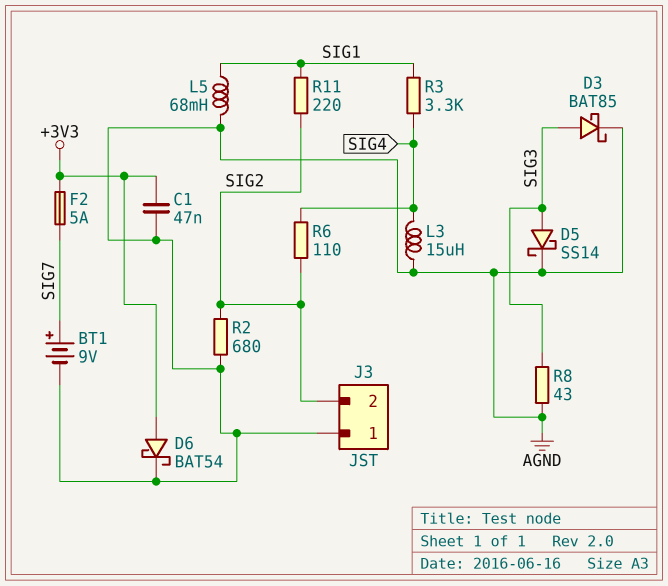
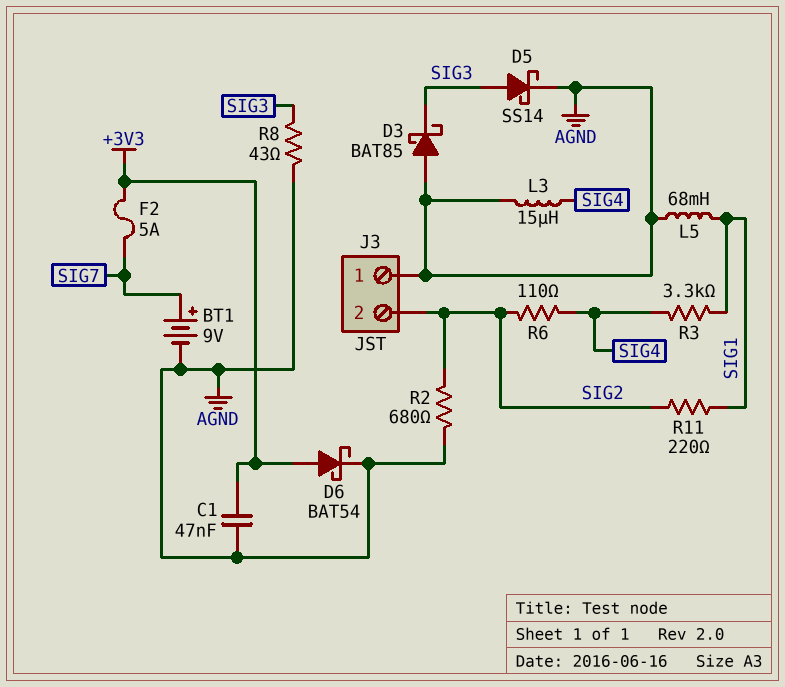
D3: schottky BAT85 (A SIG3, K AGND) -> schottky BAT85 (A AGND, K SIG3)

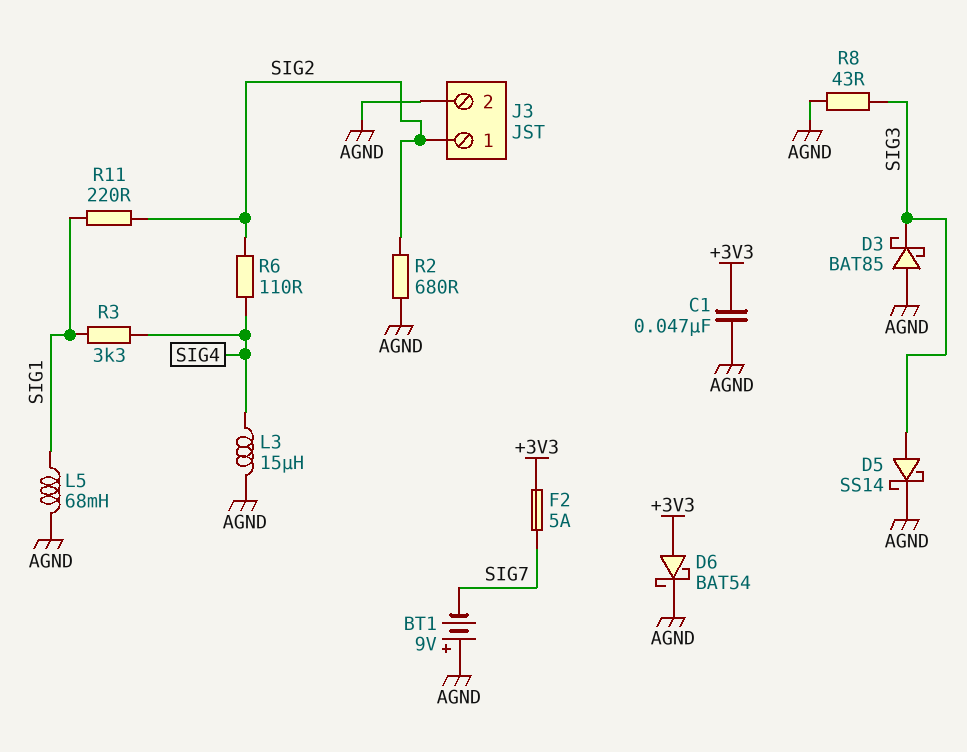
BT1: 9V (plus SIG7, minus AGND) -> 9V (plus AGND, minus SIG7)
J3 pin 1: AGND -> SIG2
J3 pin 2: SIG2 -> AGND

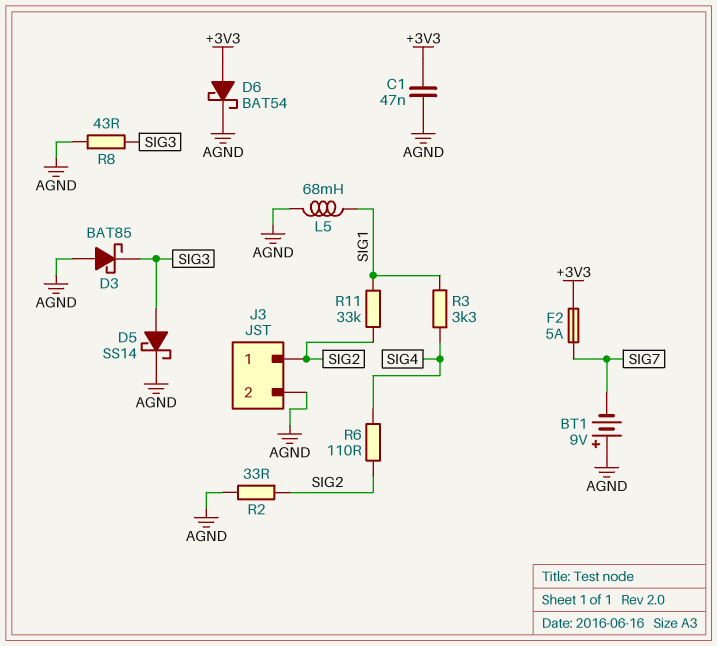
L3: 15uH (AGND, SIG4) -> none
R2: 680 (AGND, SIG2) -> 33 (AGND, SIG2)
R11: 220 (SIG1, SIG2) -> 33k (SIG1, SIG2)

